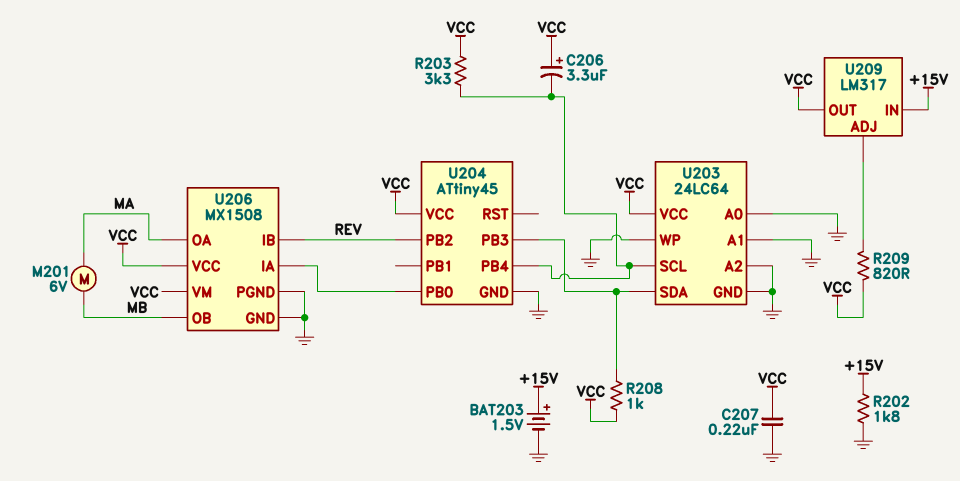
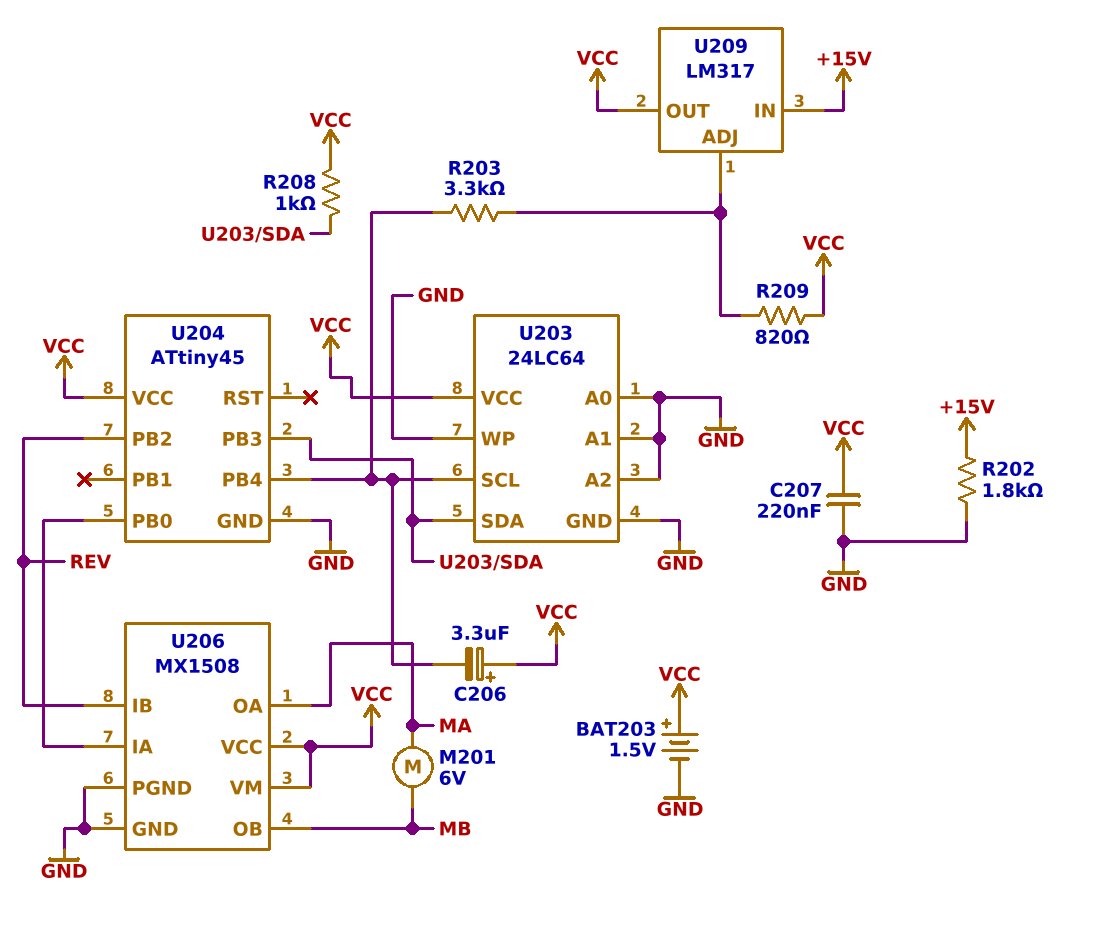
BAT203: 1.5V (plus +15V, minus GND) -> 1.5V (plus VCC, minus GND)
R203: 3.3k (U203/SCL, VCC) -> 3.3k (U203/SCL, U209/ADJ)

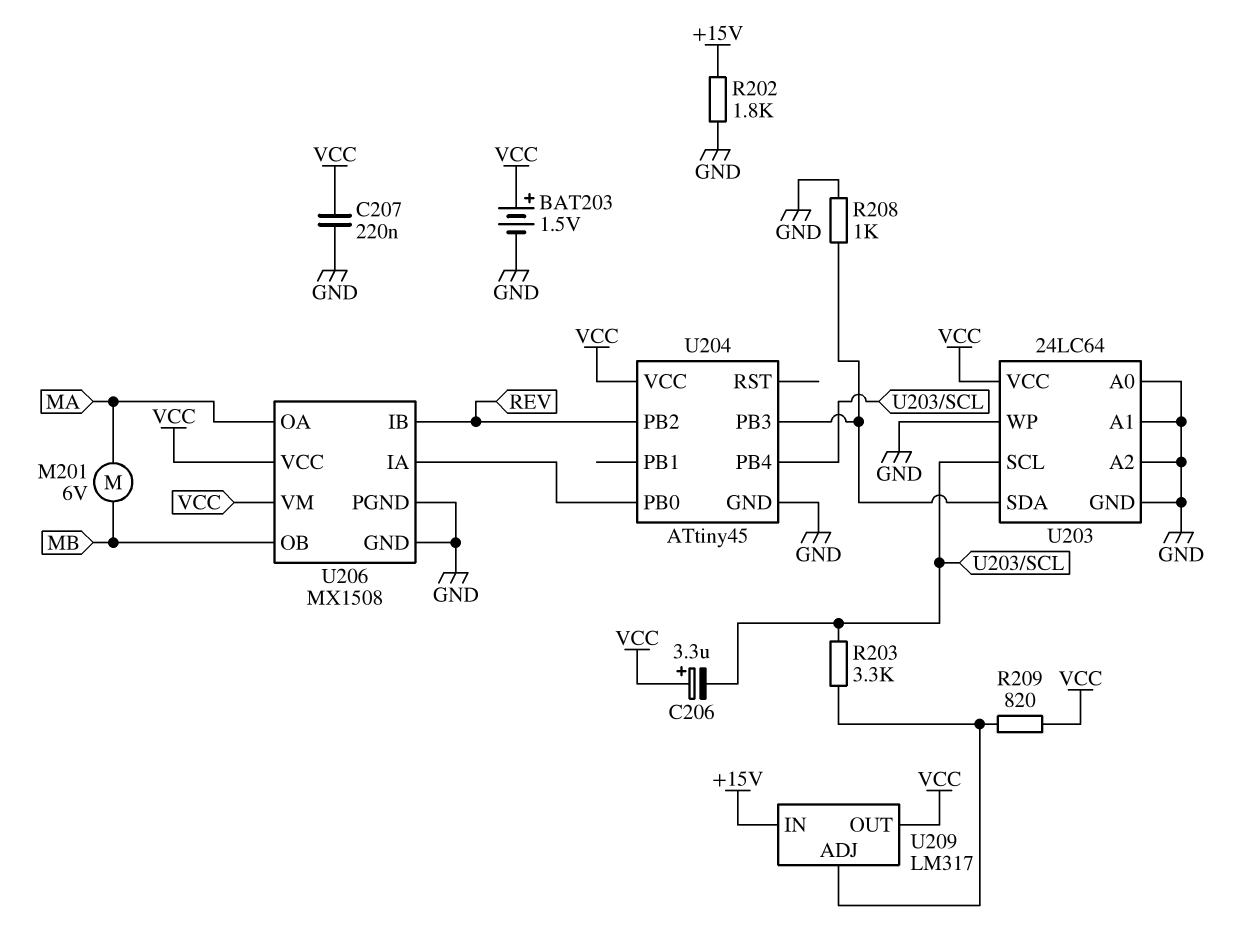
R208: 1k (U203/SDA, VCC) -> 1k (GND, U203/SDA)

